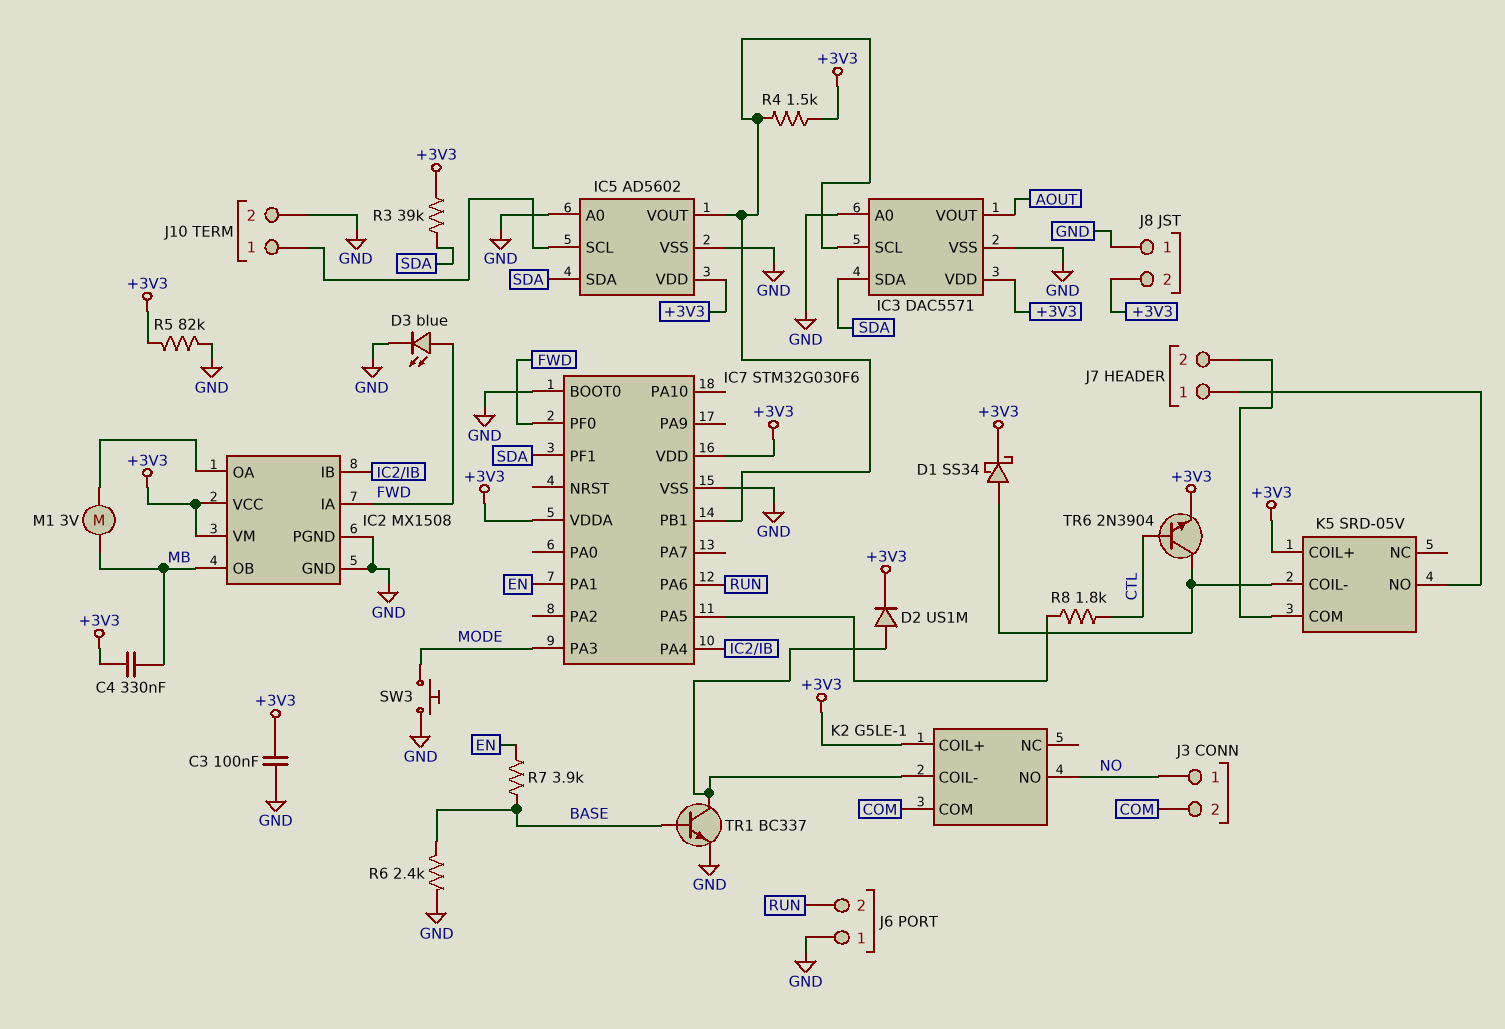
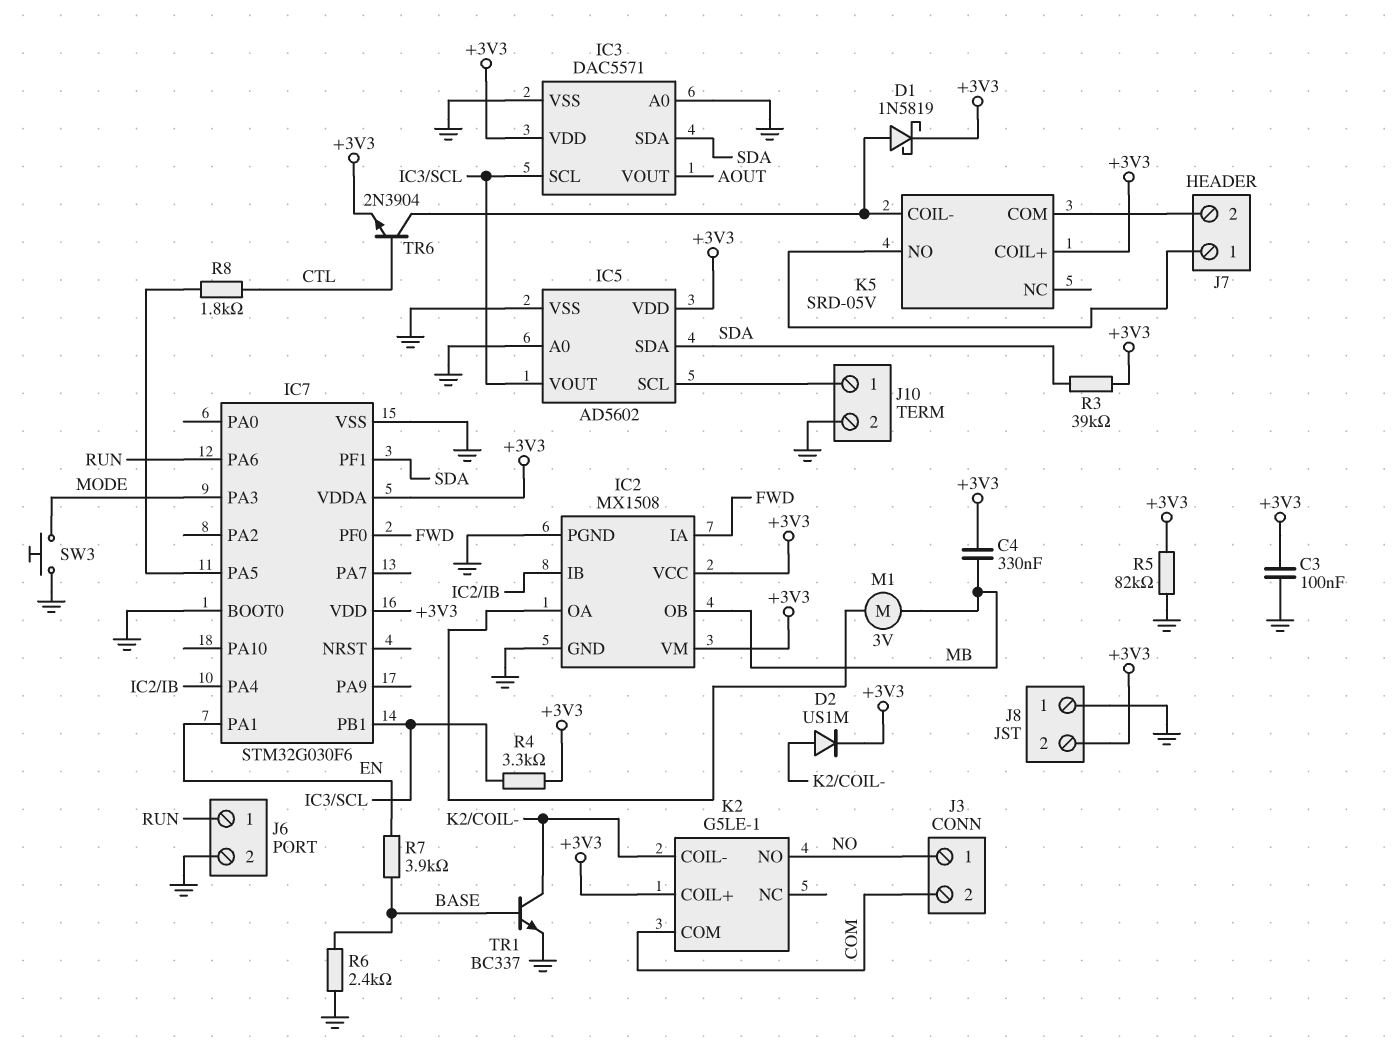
D1: schottky SS34 (A K5/COIL-, K +3V3) -> schottky 1N5819 (A K5/COIL-, K +3V3)
D3: LED blue (A FWD, K GND) -> none
J6 pin 1: GND -> RUN
J6 pin 2: RUN -> GND
R4: 1.5k (+3V3, IC3/SCL) -> 3.3k (+3V3, IC3/SCL)

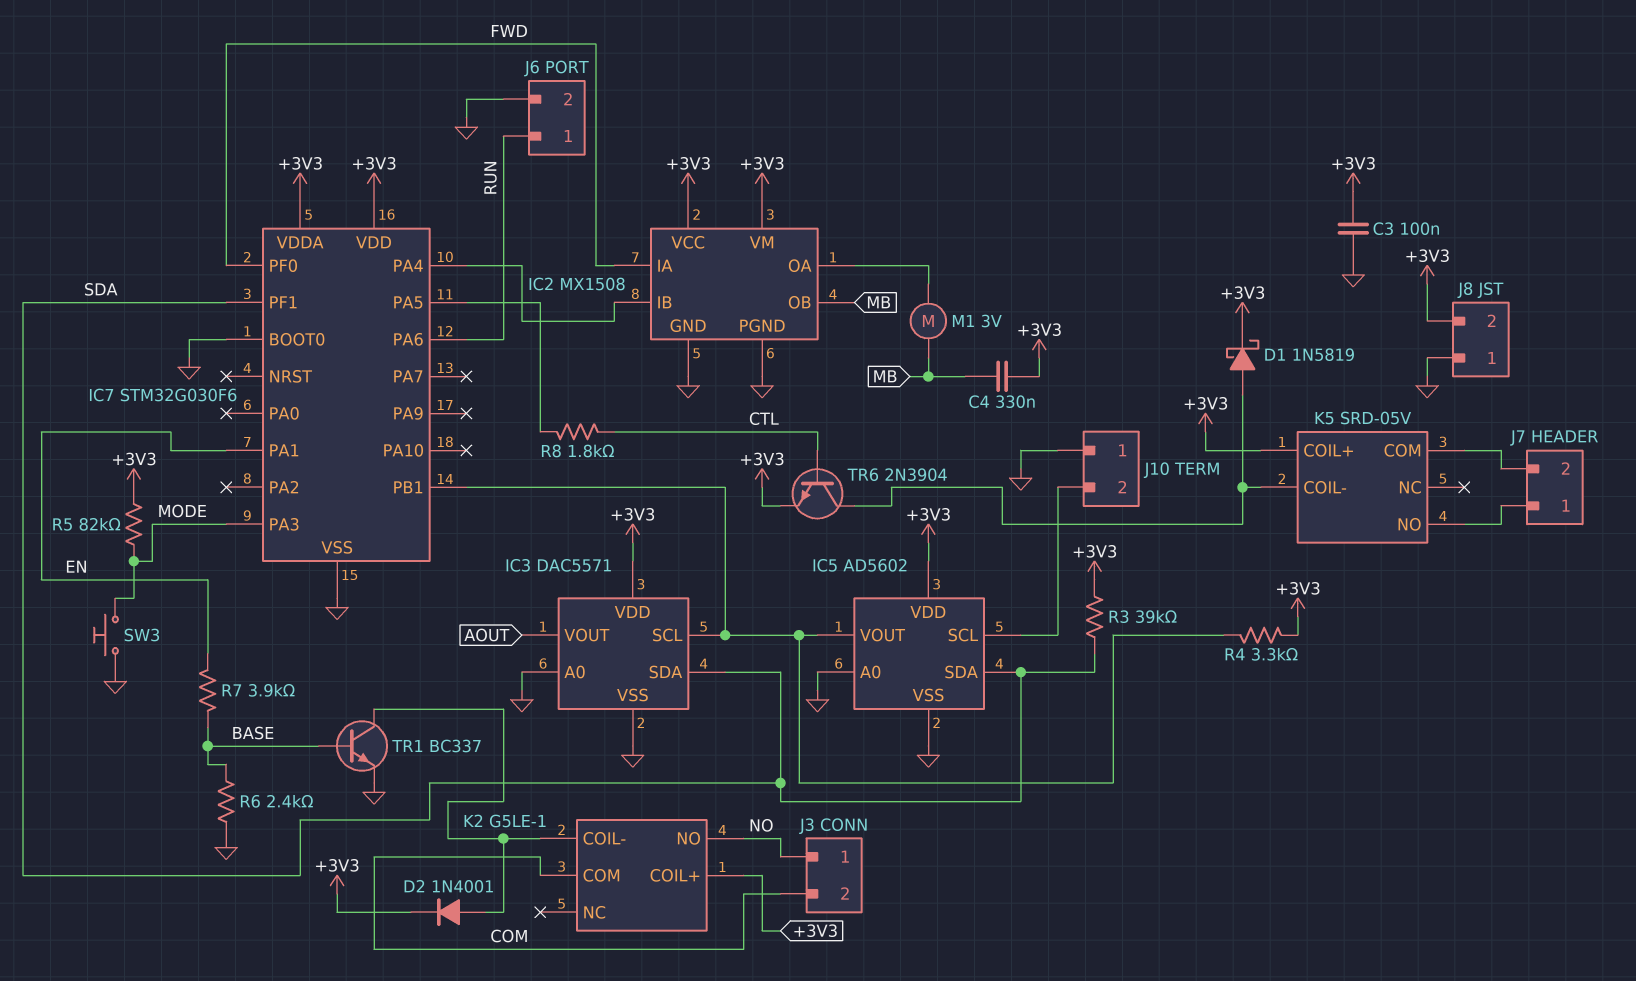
D2: diode US1M (A K2/COIL-, K +3V3) -> diode 1N4001 (A K2/COIL-, K +3V3)
J10 pin 1: IC5/SCL -> GND
J10 pin 2: GND -> IC5/SCL
R5: 82k (+3V3, GND) -> 82k (+3V3, MODE)

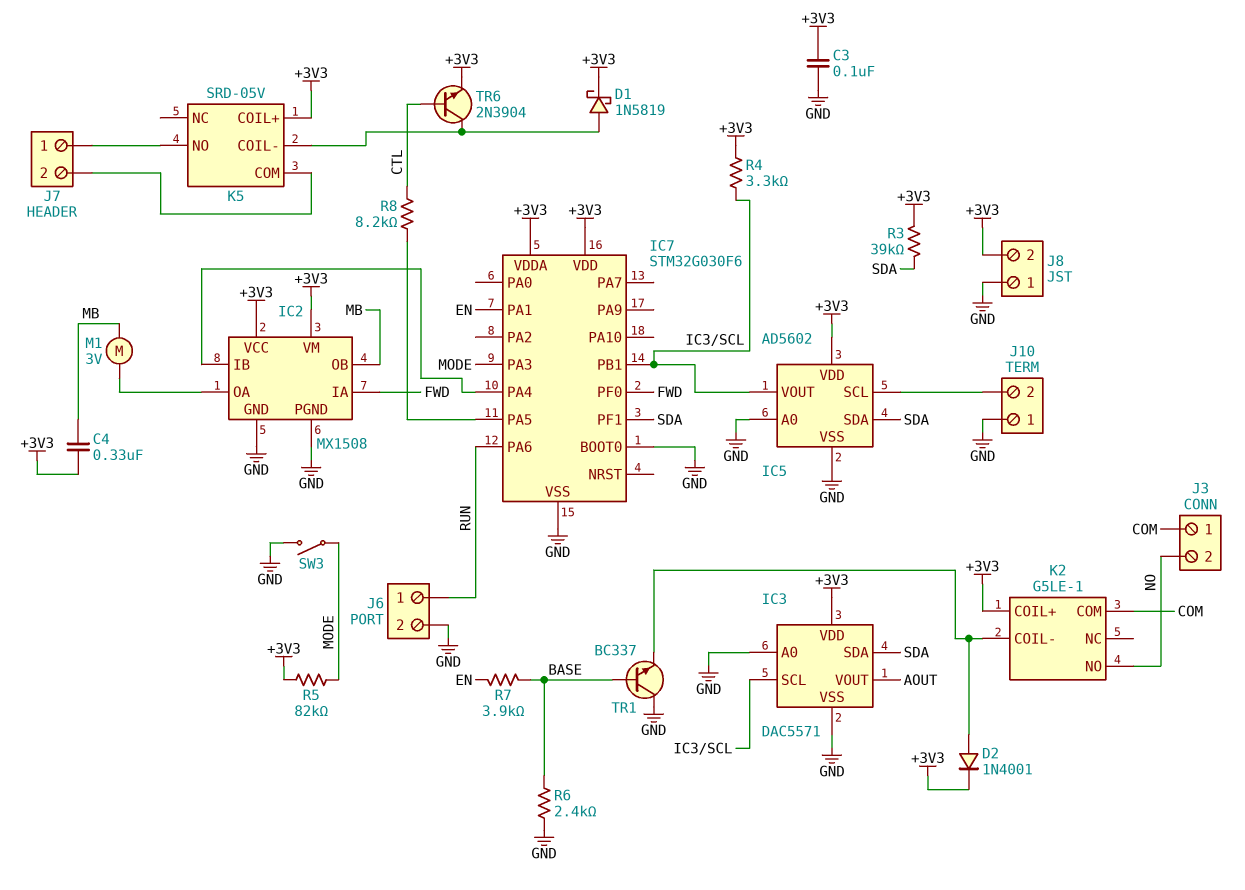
J3 pin 1: NO -> COM
J3 pin 2: COM -> NO
R8: 1.8k (CTL, IC7/PA5) -> 8.2k (CTL, IC7/PA5)
SW3: button (GND, MODE) -> switch (GND, MODE)
TR1: NPN BC337 (B BASE, C K2/COIL-, E GND) -> NPN BC337 (B BASE, C GND, E K2/COIL-)

